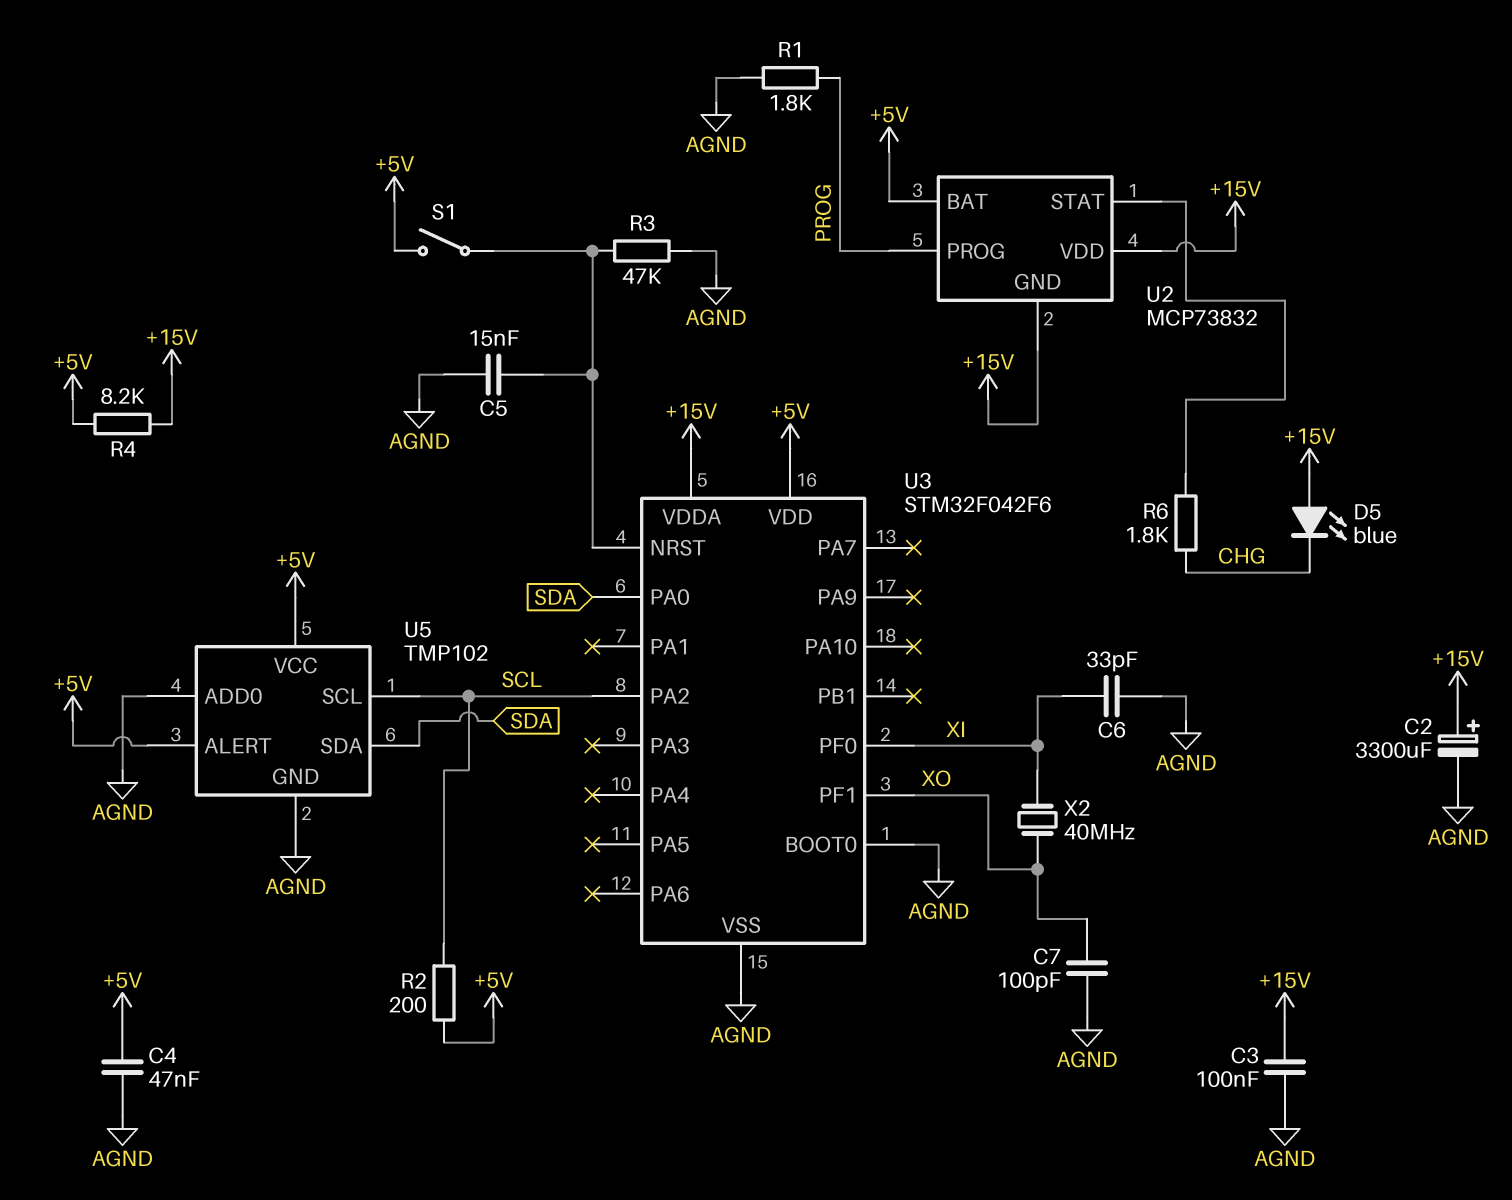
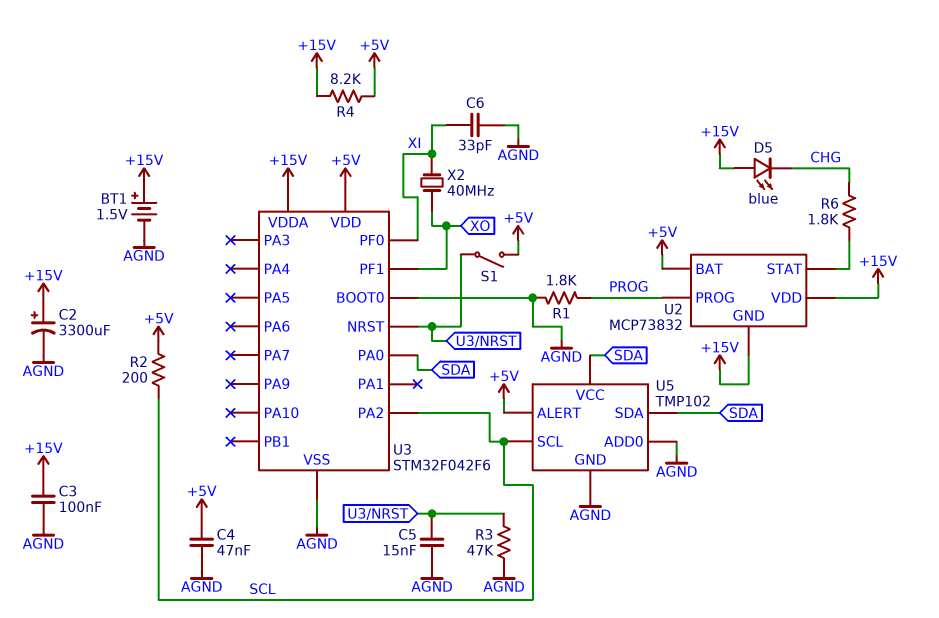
BT1: none -> 1.5V (plus +15V, minus AGND)
C7: 100pF (AGND, XO) -> none
U5 pin VCC: +5V -> SDA

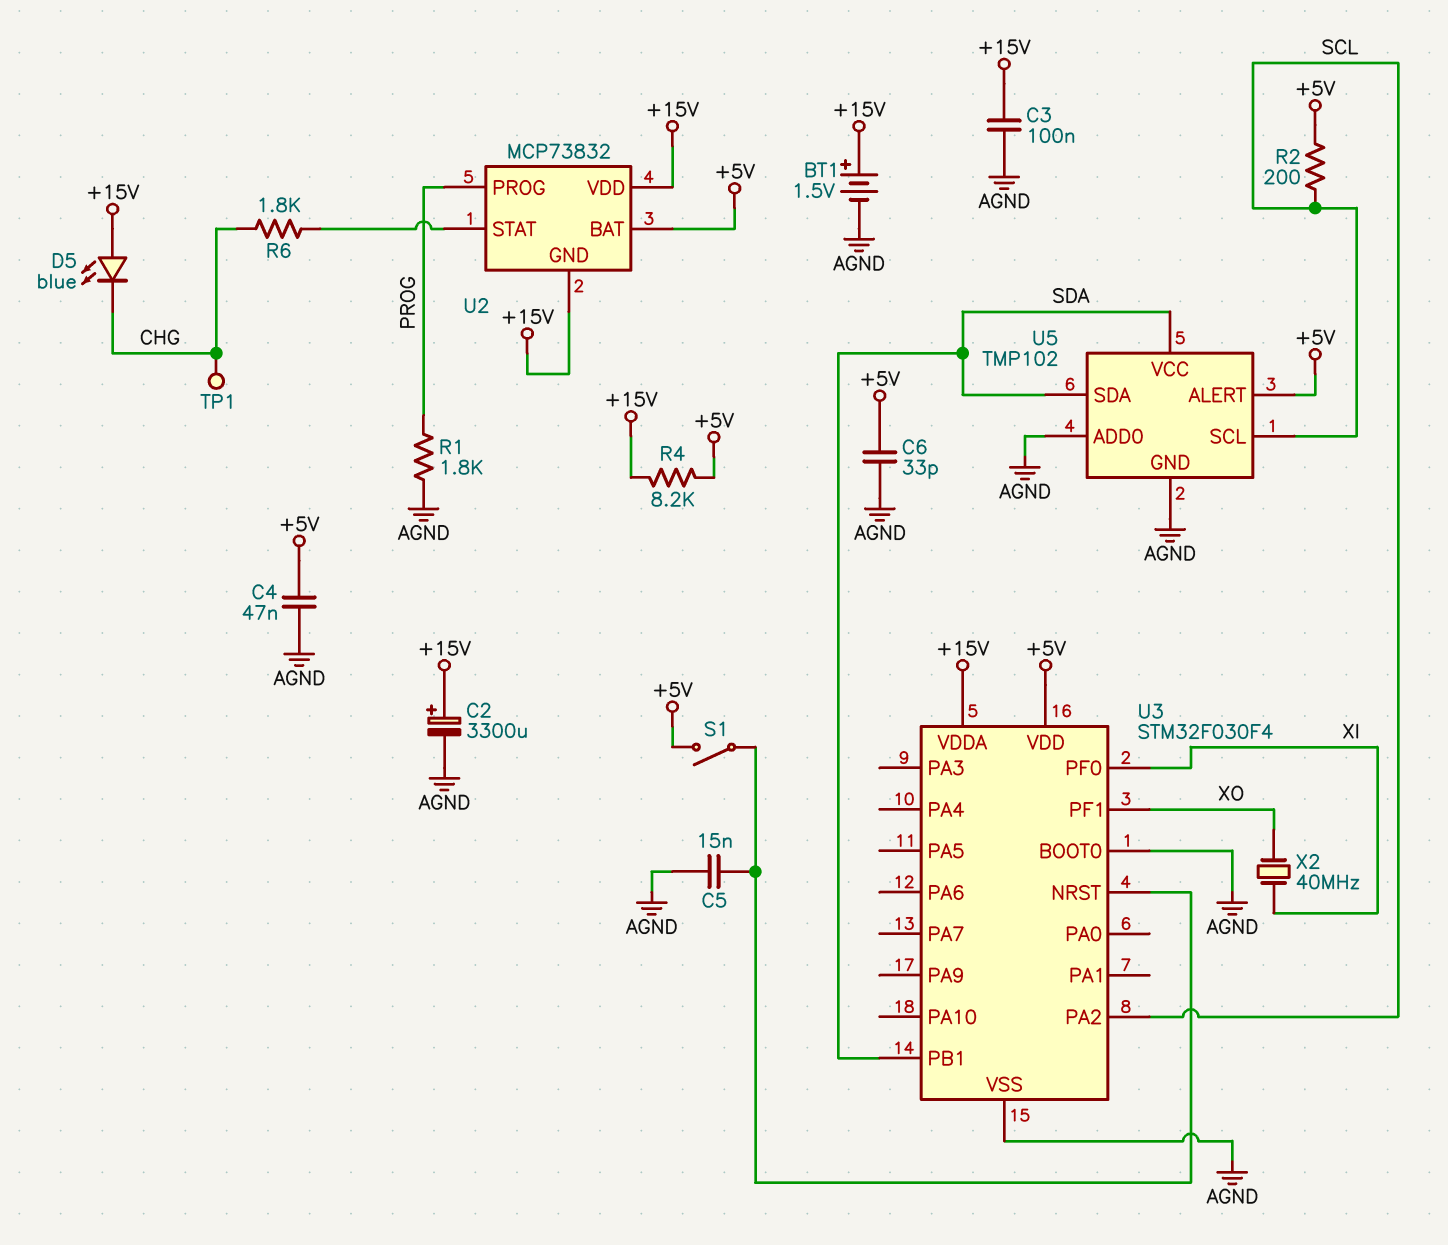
C6: 33pF (AGND, XI) -> 33pF (+5V, AGND)
R3: 47k (AGND, U3/NRST) -> none
TP1: none -> test point (CHG)
U3: STM32F042F6 -> STM32F030F4
U3 pin PA0: SDA -> none
U3 pin PB1: none -> SDA

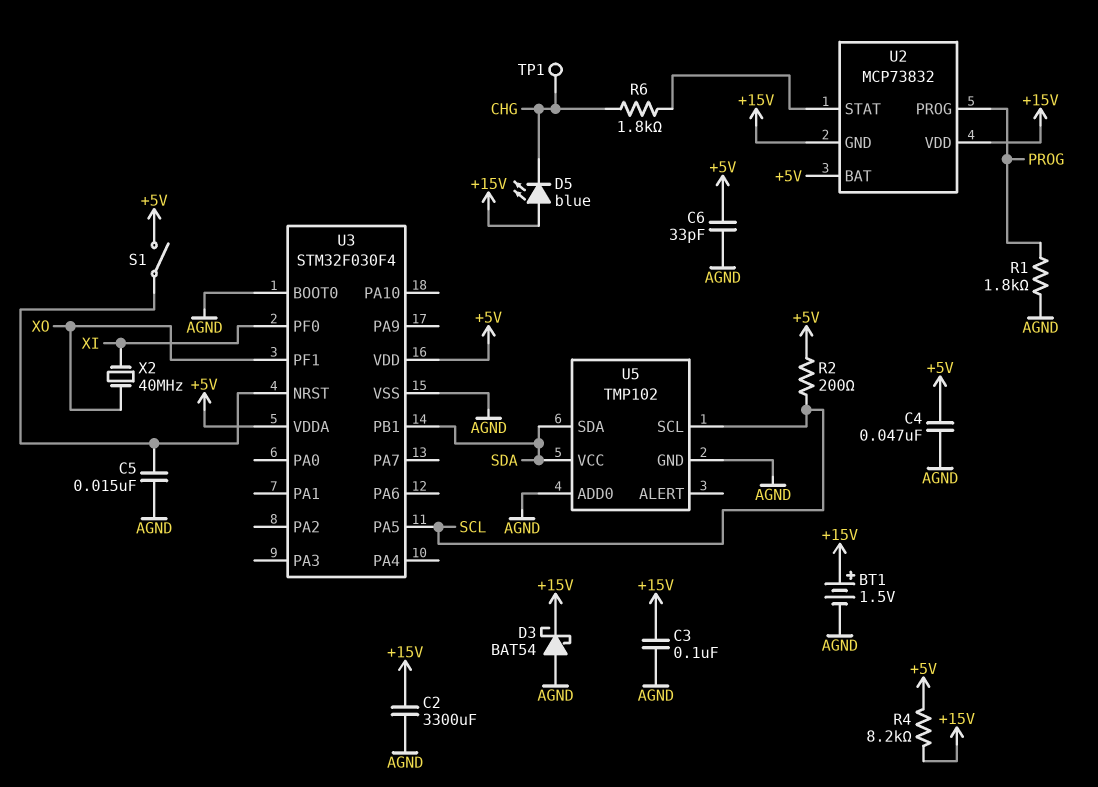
C2: 3300uF (plus +15V, minus AGND) -> 3300uF (+15V, AGND)
D3: none -> schottky BAT54 (A AGND, K +15V)
U3 pin PA2: SCL -> none
U3 pin PA5: none -> SCL
U3 pin VDDA: +15V -> +5V
U5 pin ALERT: +5V -> none

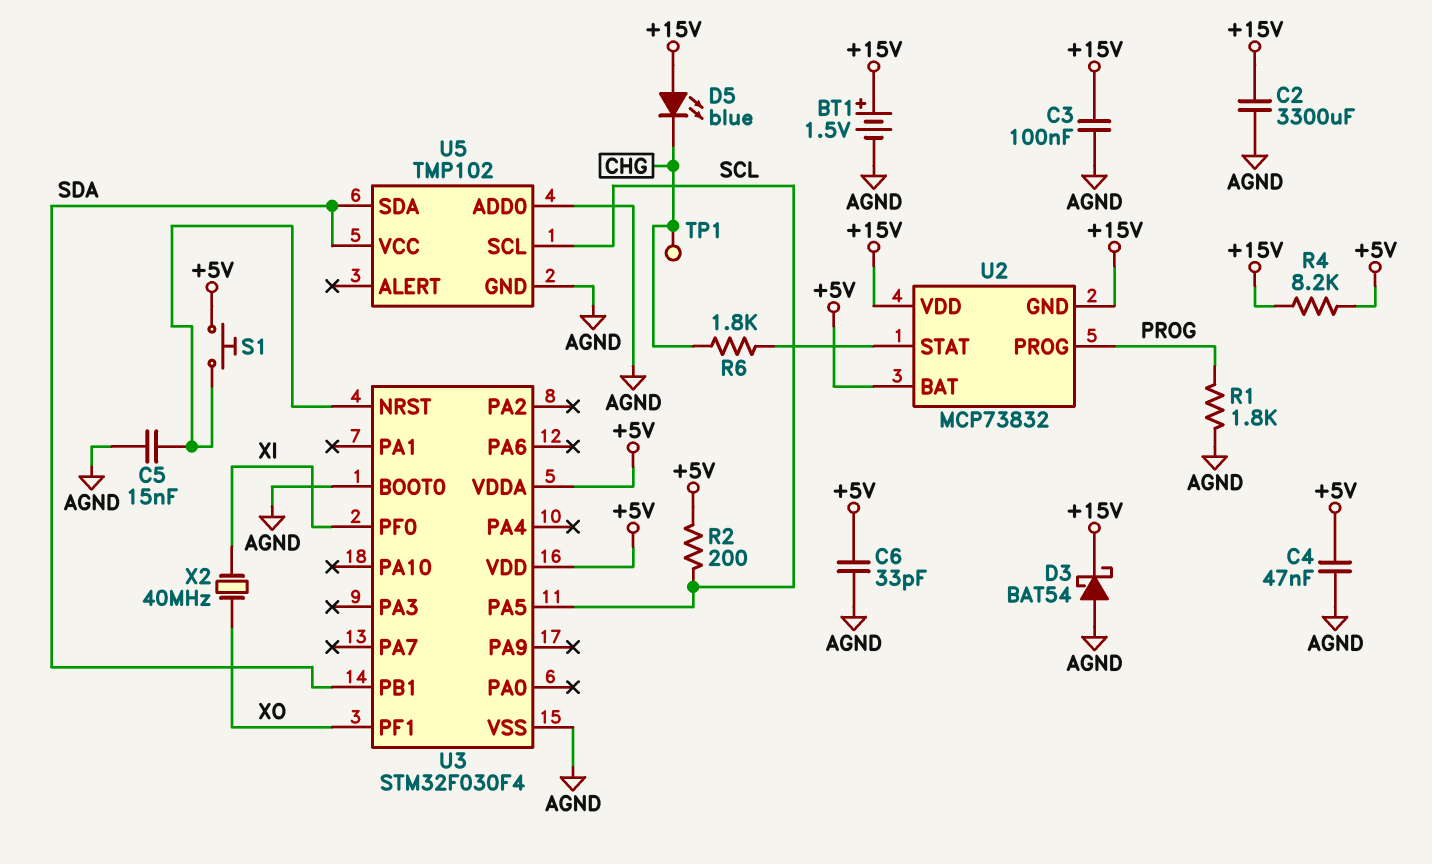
S1: switch (+5V, U3/NRST) -> button (+5V, U3/NRST)

